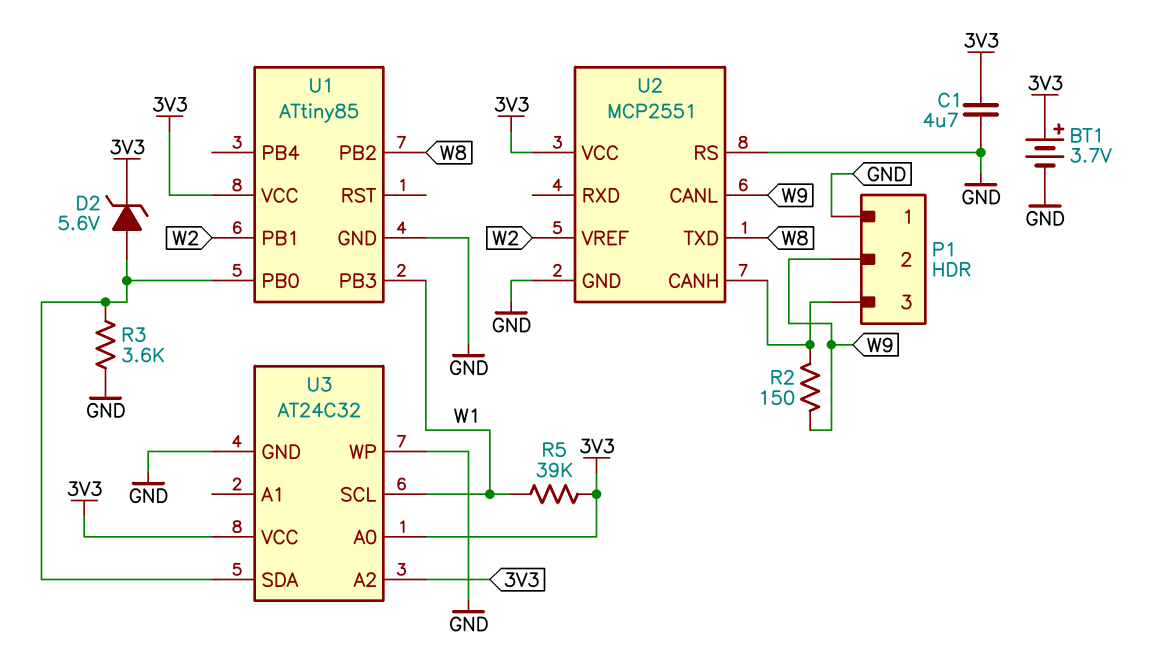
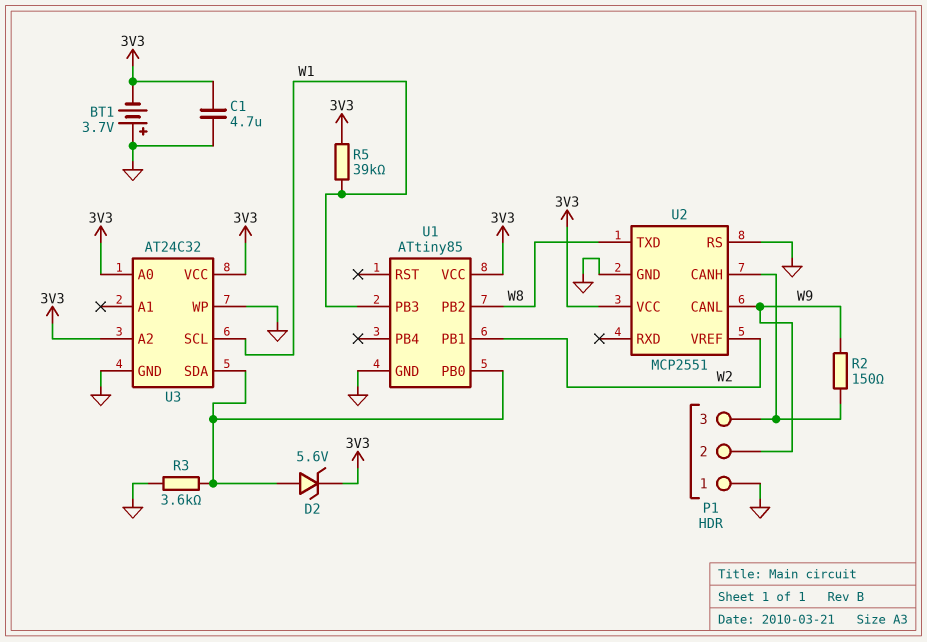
BT1: 3.7V (plus 3V3, minus GND) -> 3.7V (plus GND, minus 3V3)

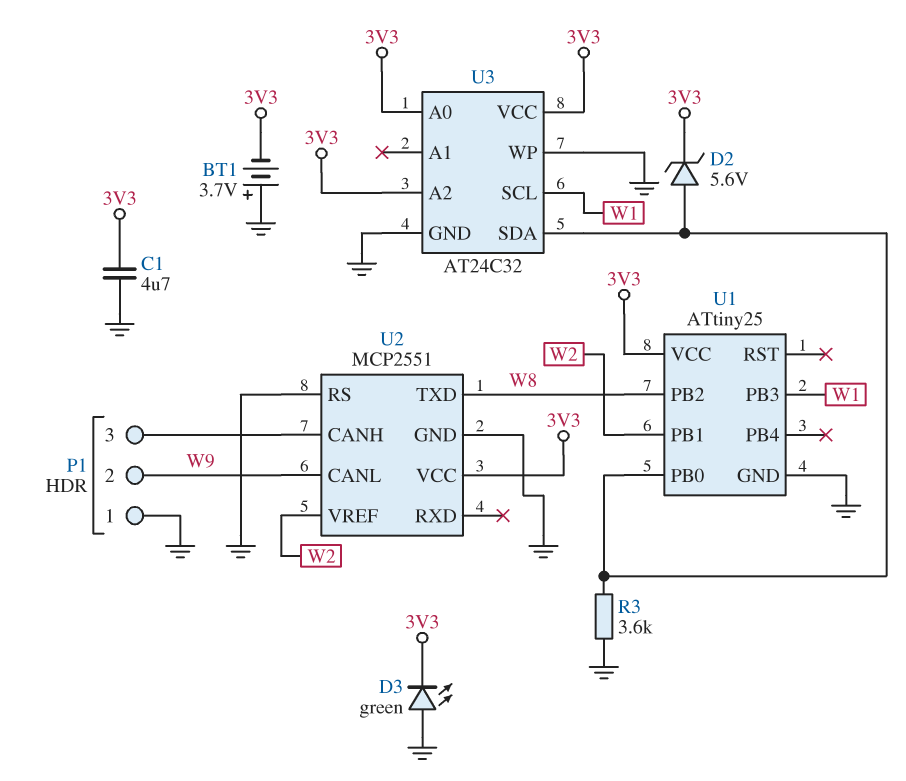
D3: none -> LED green (A GND, K 3V3)
R2: 150 (P1/3, W9) -> none
R5: 39k (3V3, W1) -> none
U1: ATtiny85 -> ATtiny25

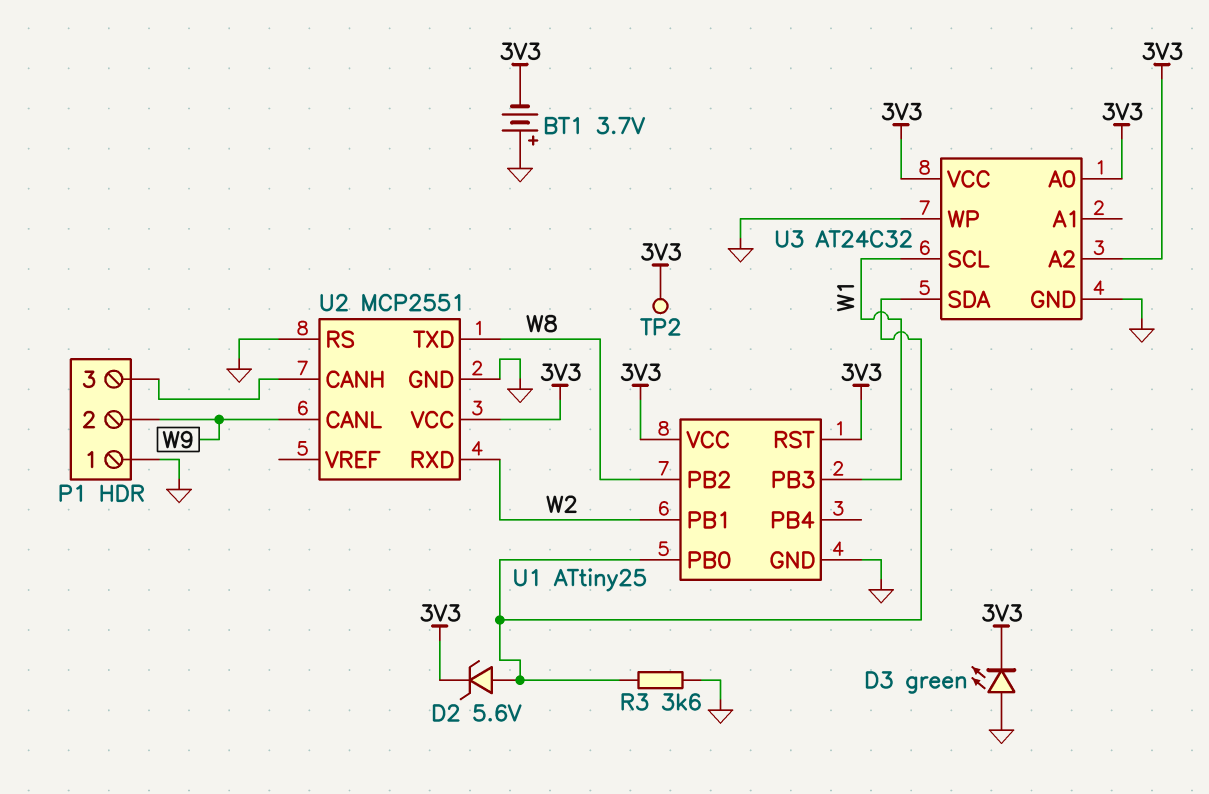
C1: 4.7uF (3V3, GND) -> none
TP2: none -> test point (3V3)
U1 pin RST: none -> 3V3
U2 pin RXD: none -> W2
U2 pin VREF: W2 -> none

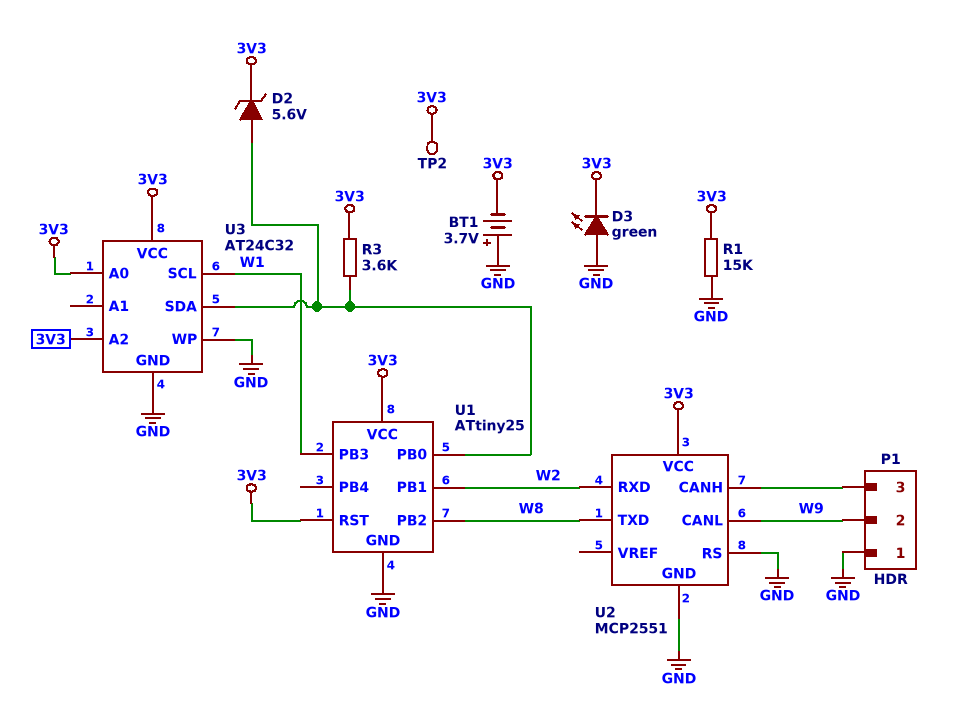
R1: none -> 15k (3V3, GND)
R3: 3.6k (GND, U1/PB0) -> 3.6k (3V3, U1/PB0)

